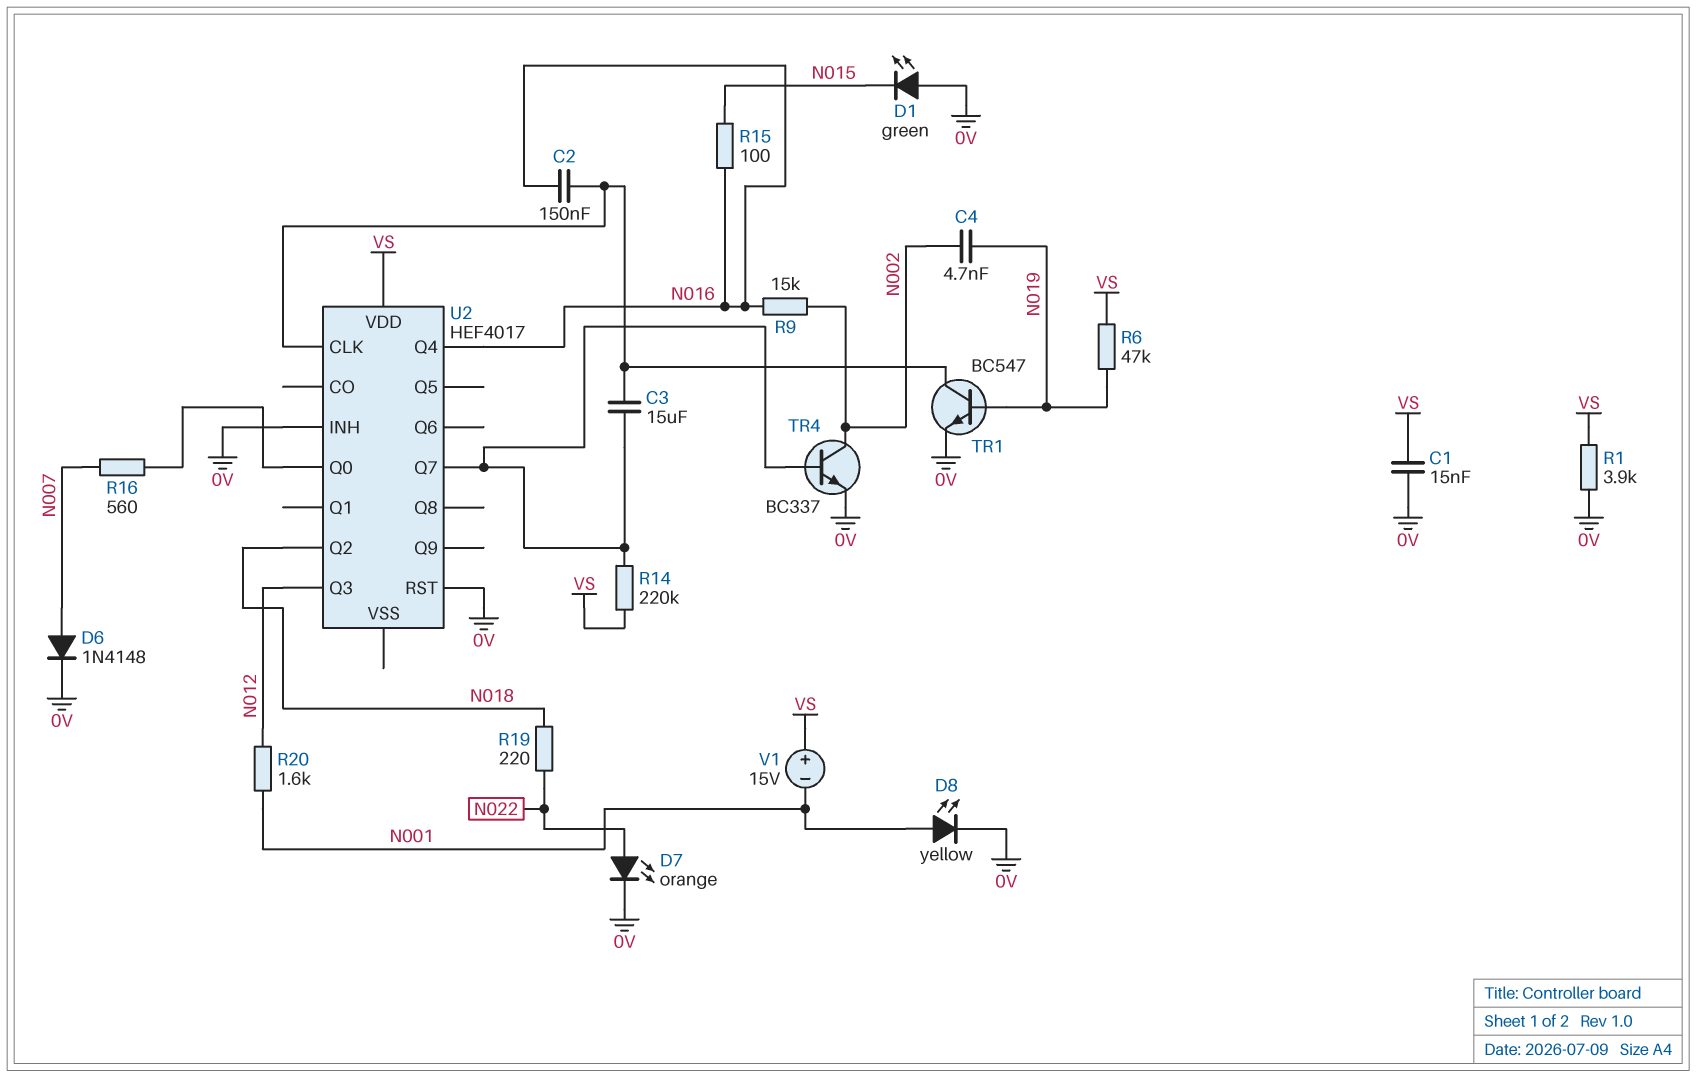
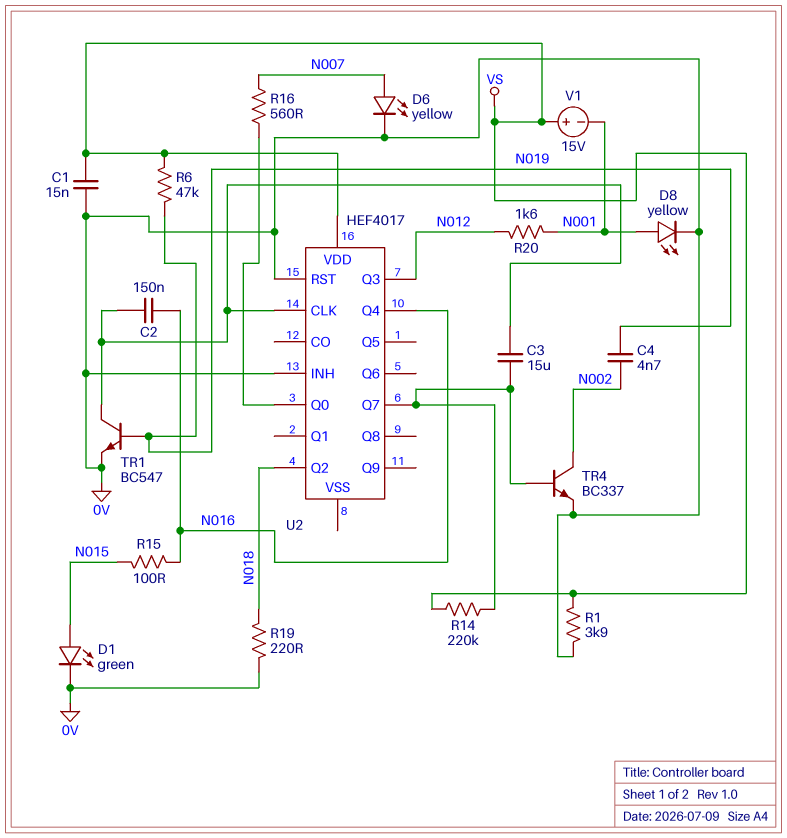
D1: LED green (A 0V, K N015) -> LED green (A N015, K 0V)
D6: diode 1N4148 (A N007, K 0V) -> LED yellow (A N007, K 0V)
D7: LED orange (A N022, K 0V) -> none
R9: 15k (N002, N016) -> none
R19: 220 (N018, N022) -> 220 (0V, N018)

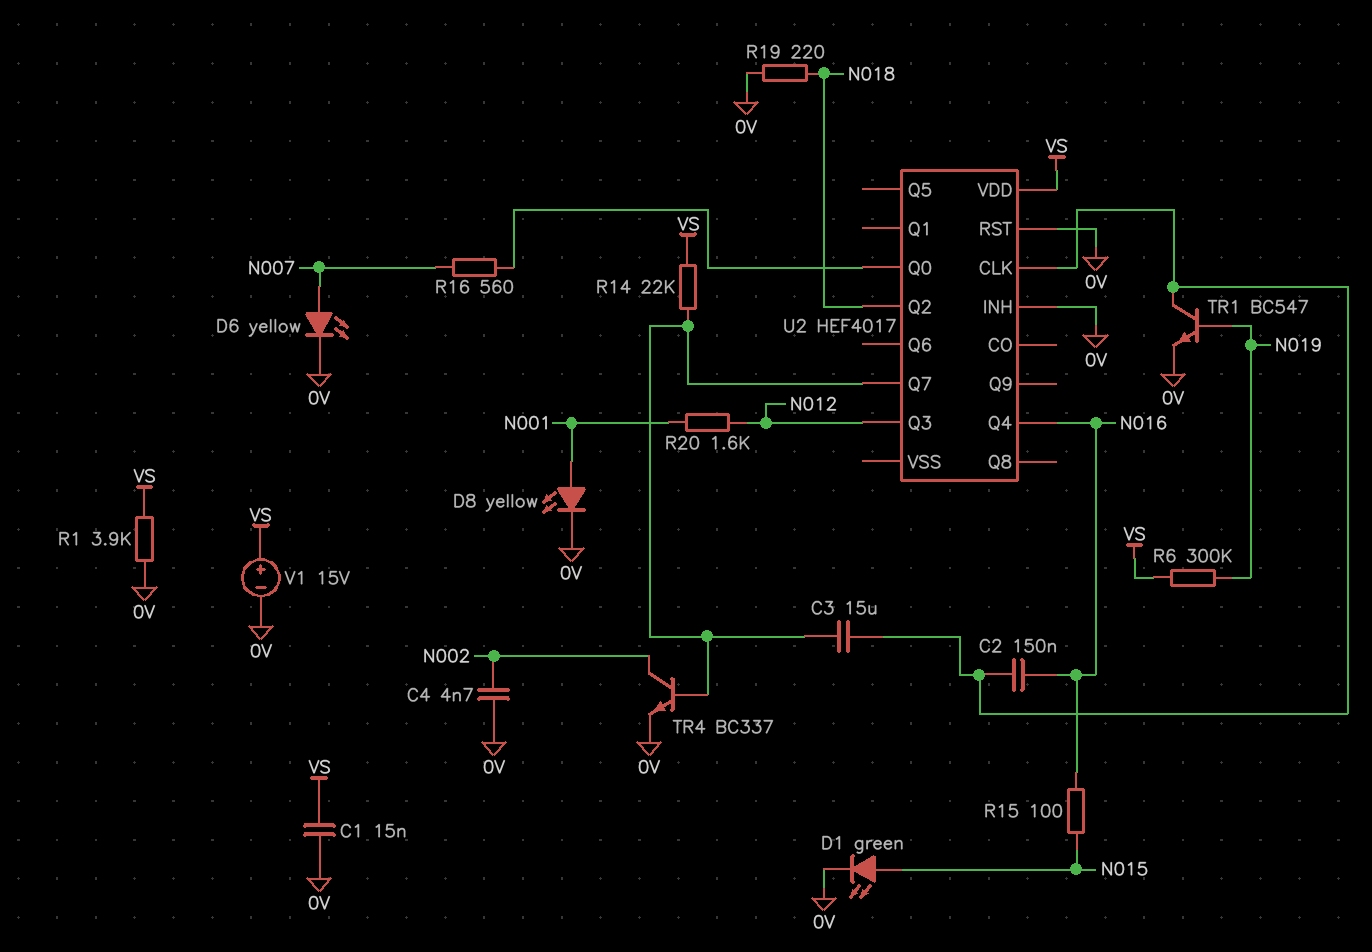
C4: 4.7nF (N002, N019) -> 4.7nF (0V, N002)
R6: 47k (N019, VS) -> 300k (N019, VS)
R14: 220k (U2/Q7, VS) -> 22k (U2/Q7, VS)
V1: 15V (plus VS, minus N001) -> 15V (plus VS, minus 0V)

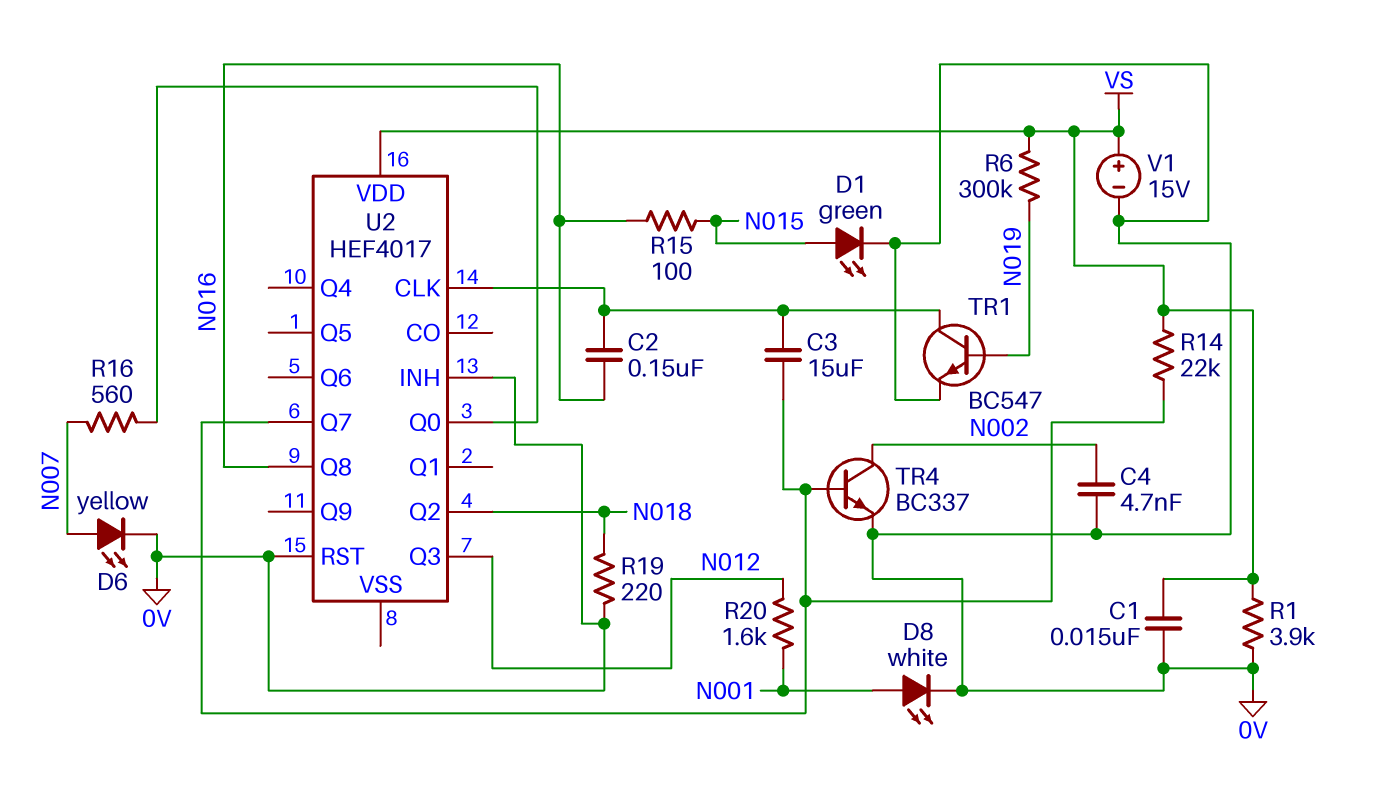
D8: LED yellow (A N001, K 0V) -> LED white (A N001, K 0V)
U2 pin Q4: N016 -> none
U2 pin Q8: none -> N016

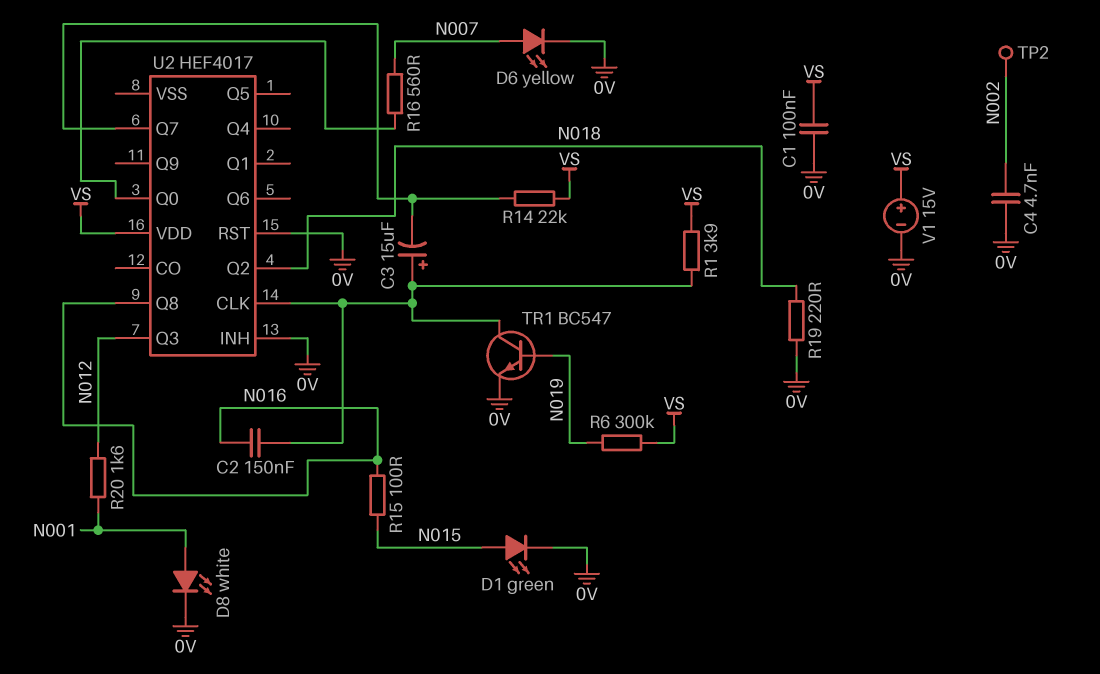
C1: 15nF (0V, VS) -> 100nF (0V, VS)
C3: 15uF (U2/CLK, U2/Q7) -> 15uF (plus U2/CLK, minus U2/Q7)
R1: 3.9k (0V, VS) -> 3.9k (U2/CLK, VS)
TP2: none -> test point (N002)
TR4: NPN BC337 (B U2/Q7, C N002, E 0V) -> none

